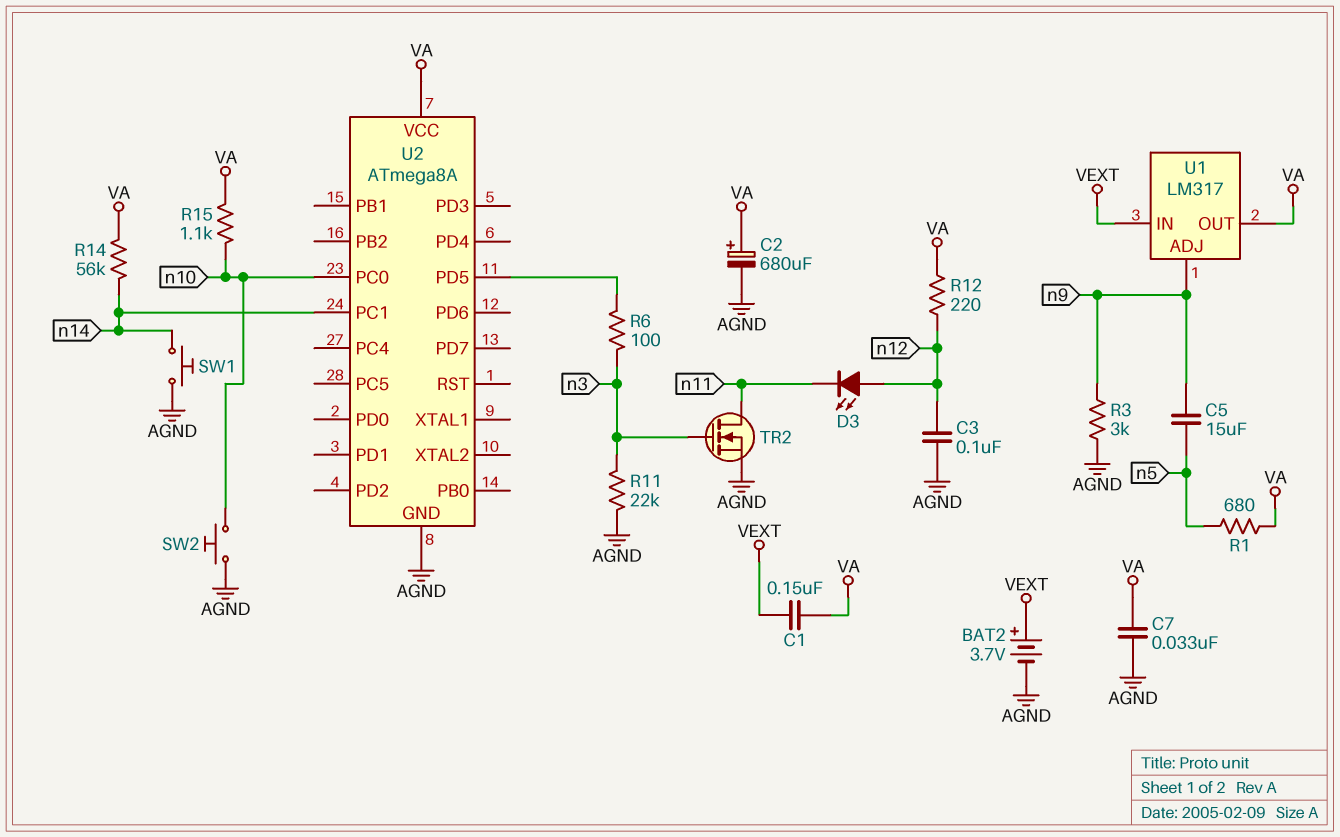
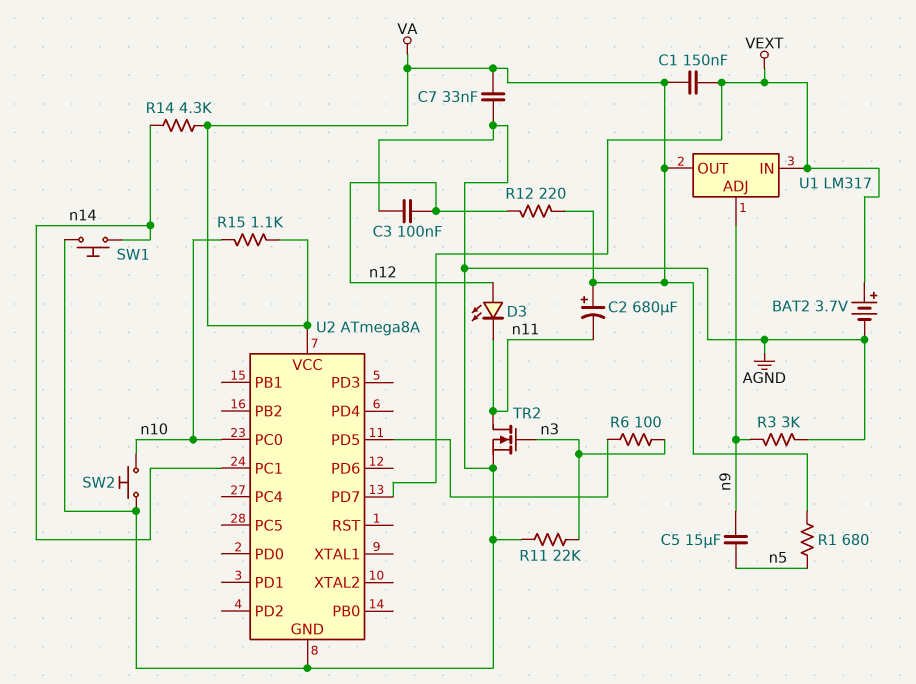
C2: 680uF (plus VA, minus AGND) -> 680uF (plus VA, minus n11)
R14: 56k (VA, n14) -> 4.3k (VA, n14)
U2 pin PD7: none -> VEXT

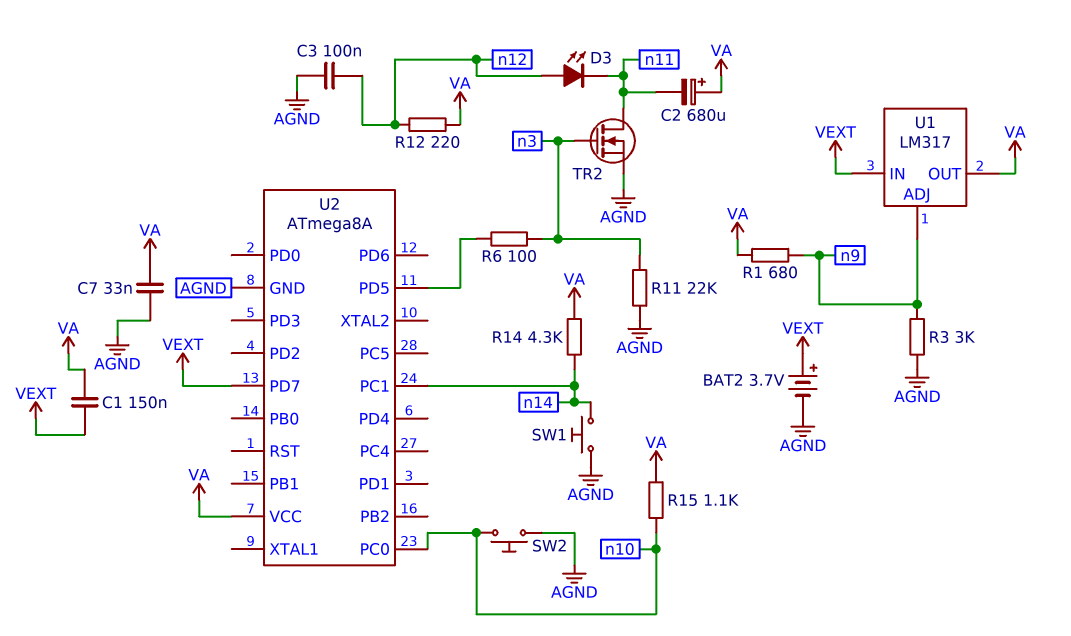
C5: 15uF (n5, n9) -> none
R1: 680 (VA, n5) -> 680 (VA, n9)

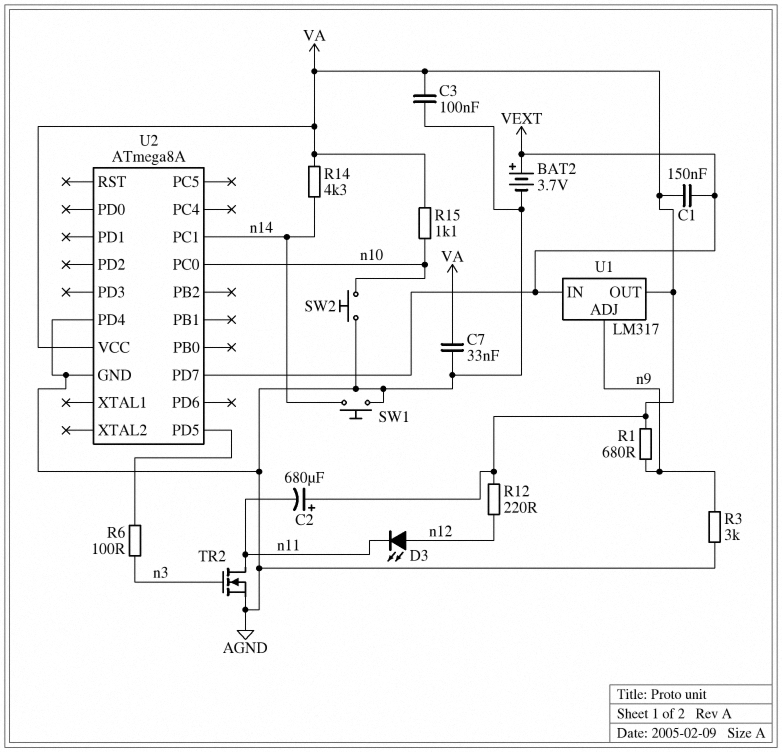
C3: 100nF (AGND, n12) -> 100nF (AGND, VA)
R11: 22k (AGND, n3) -> none
U2 pin PD4: none -> AGND

